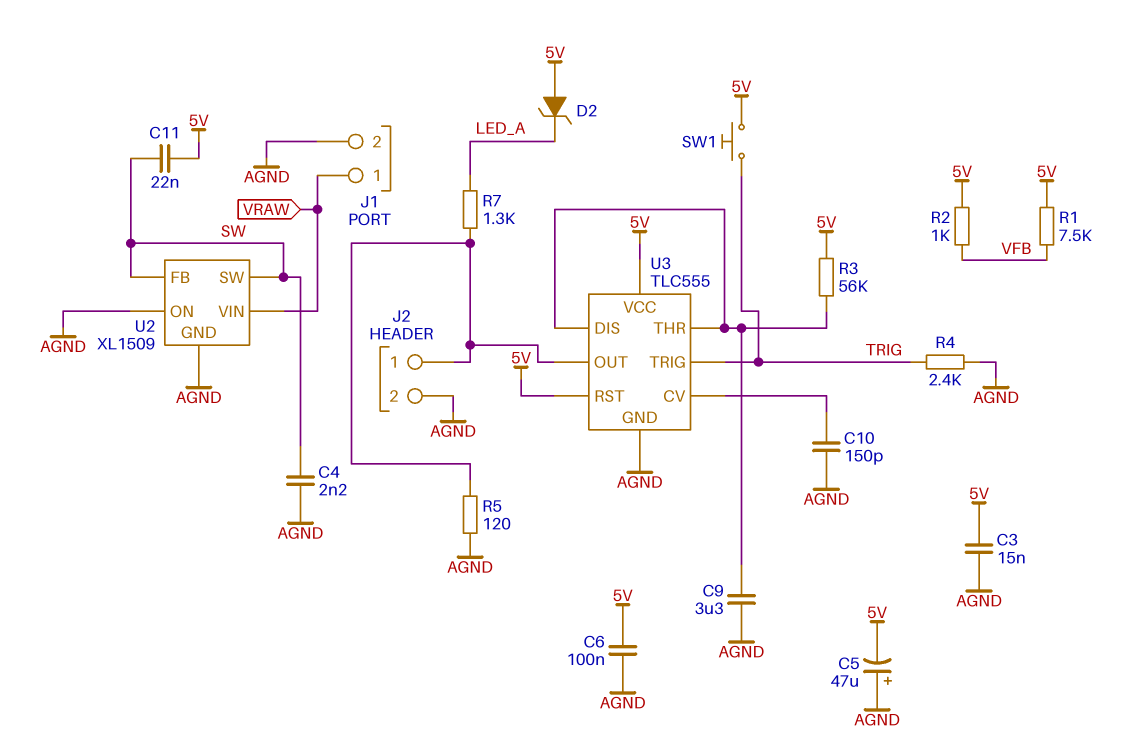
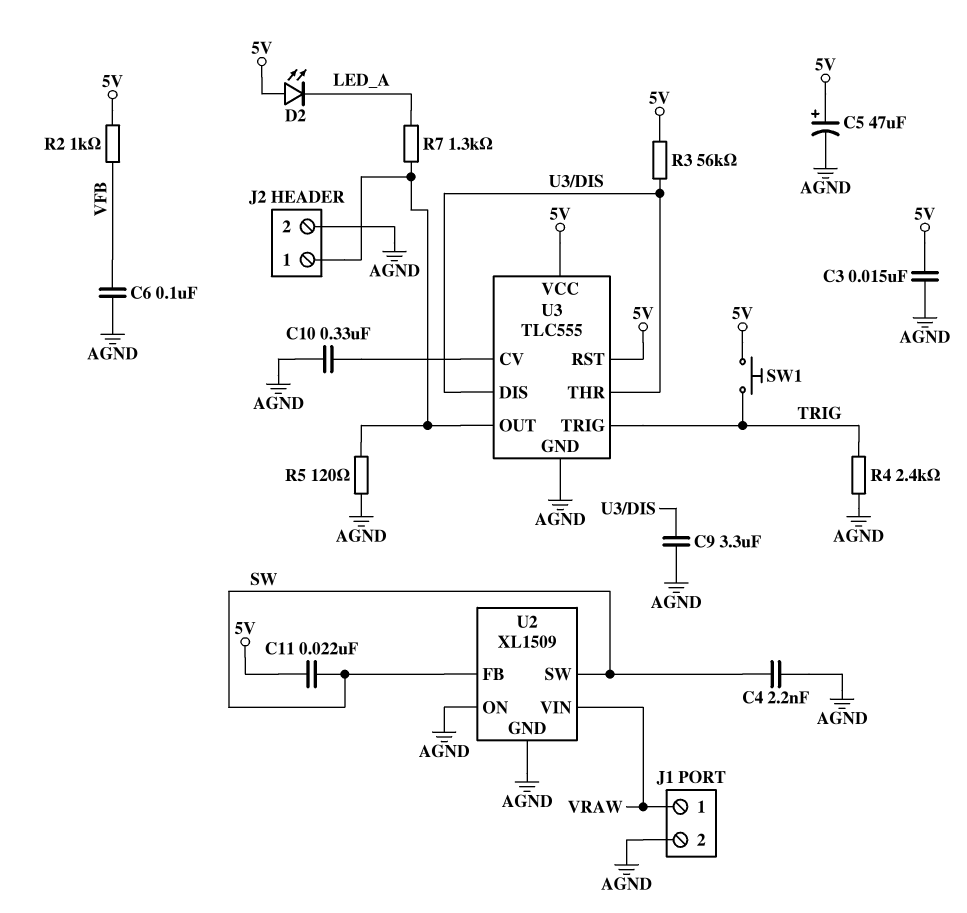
C5: 47uF (plus AGND, minus 5V) -> 47uF (plus 5V, minus AGND)
C6: 100nF (5V, AGND) -> 100nF (AGND, VFB)
C10: 150pF (AGND, U3/CV) -> 330nF (AGND, U3/CV)
D2: zener (A 5V, K LED_A) -> LED (A 5V, K LED_A)
R1: 7.5k (5V, VFB) -> none

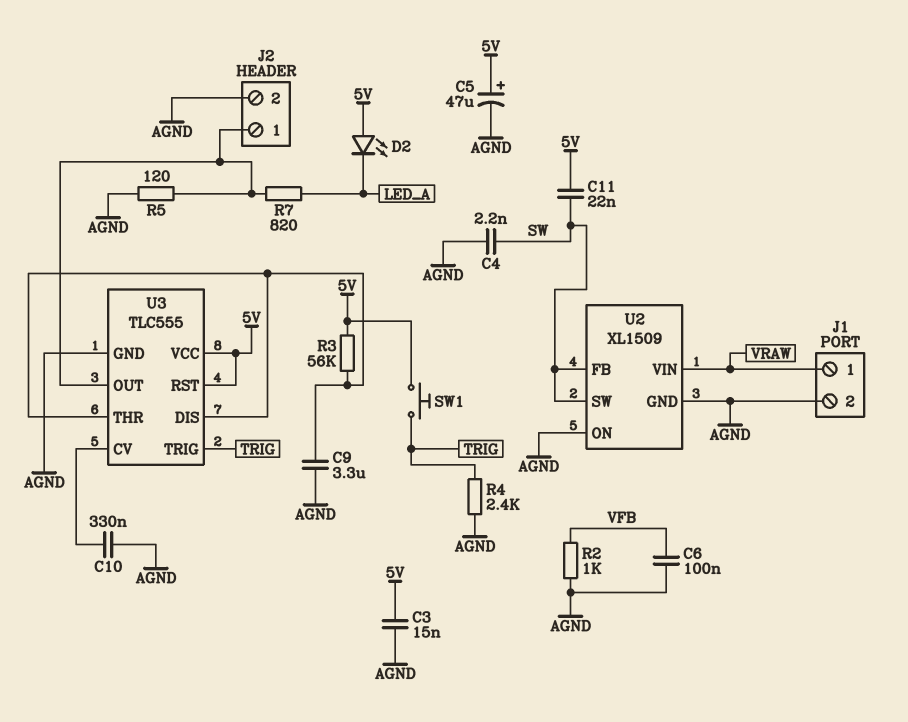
R2: 1k (5V, VFB) -> 1k (AGND, VFB)
R7: 1.3k (J2/1, LED_A) -> 820 (J2/1, LED_A)

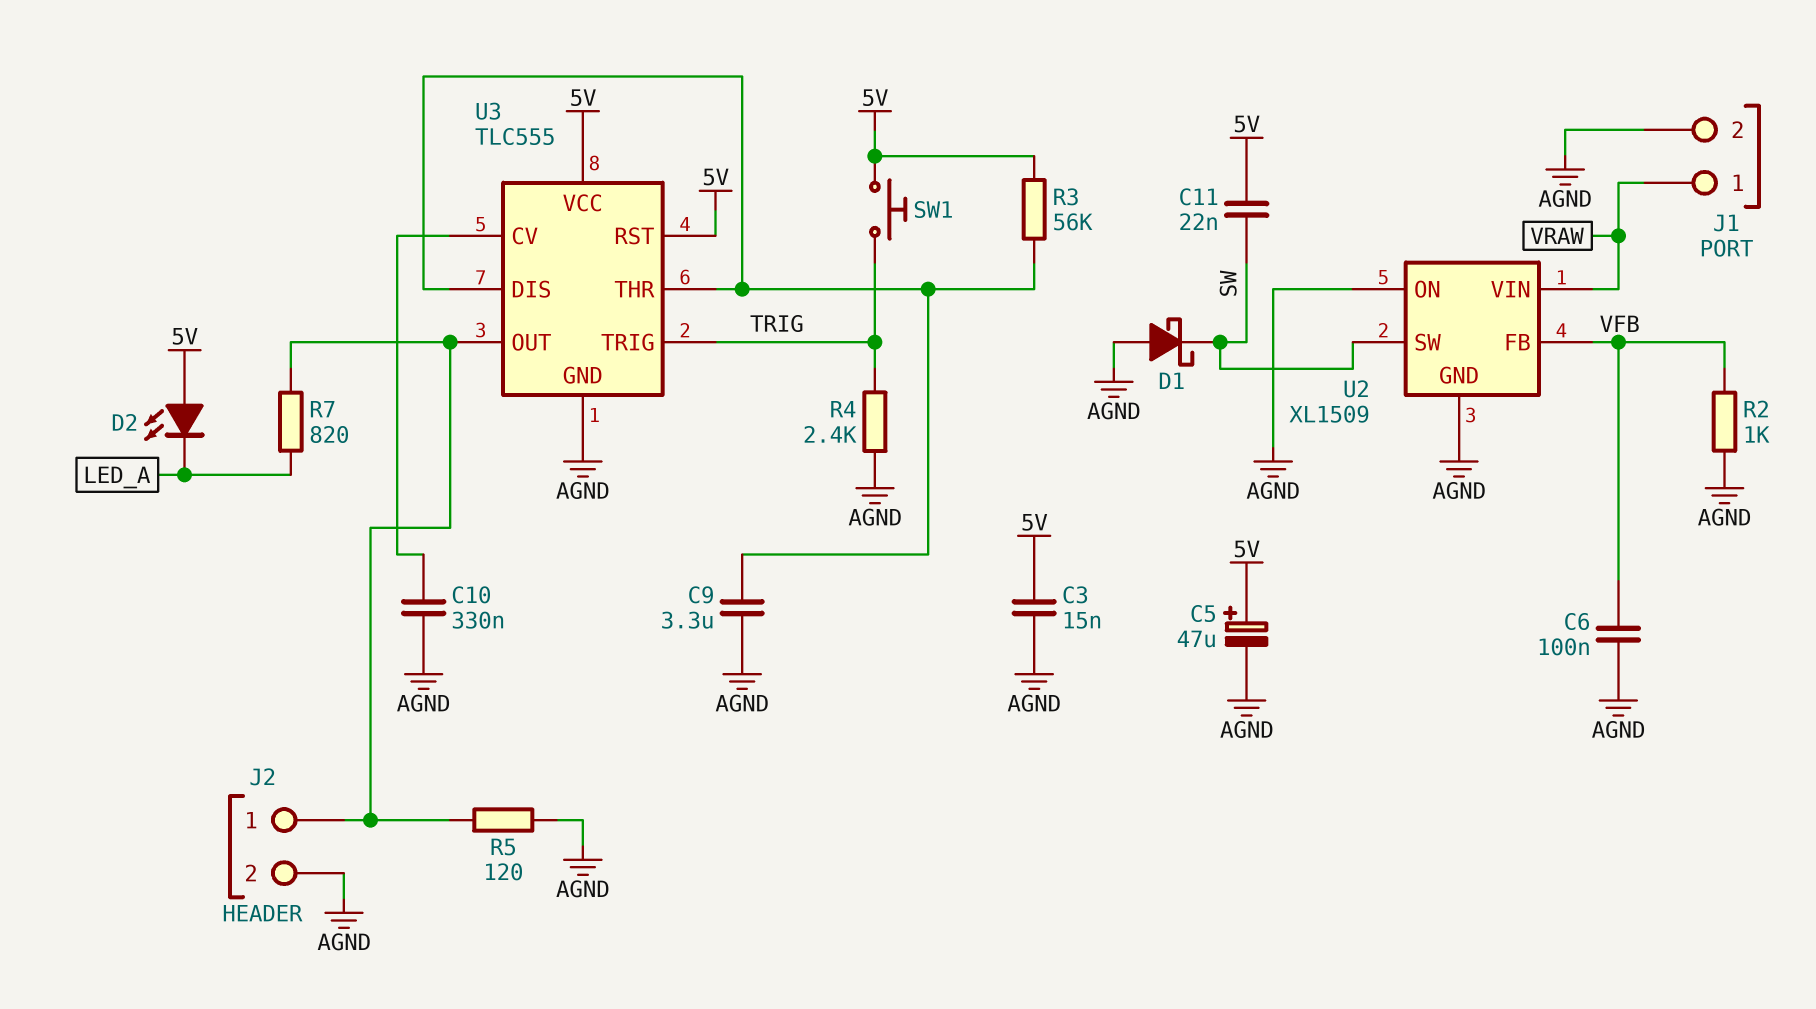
C4: 2.2nF (AGND, SW) -> none
D1: none -> schottky (A AGND, K SW)
U2 pin FB: SW -> VFB

